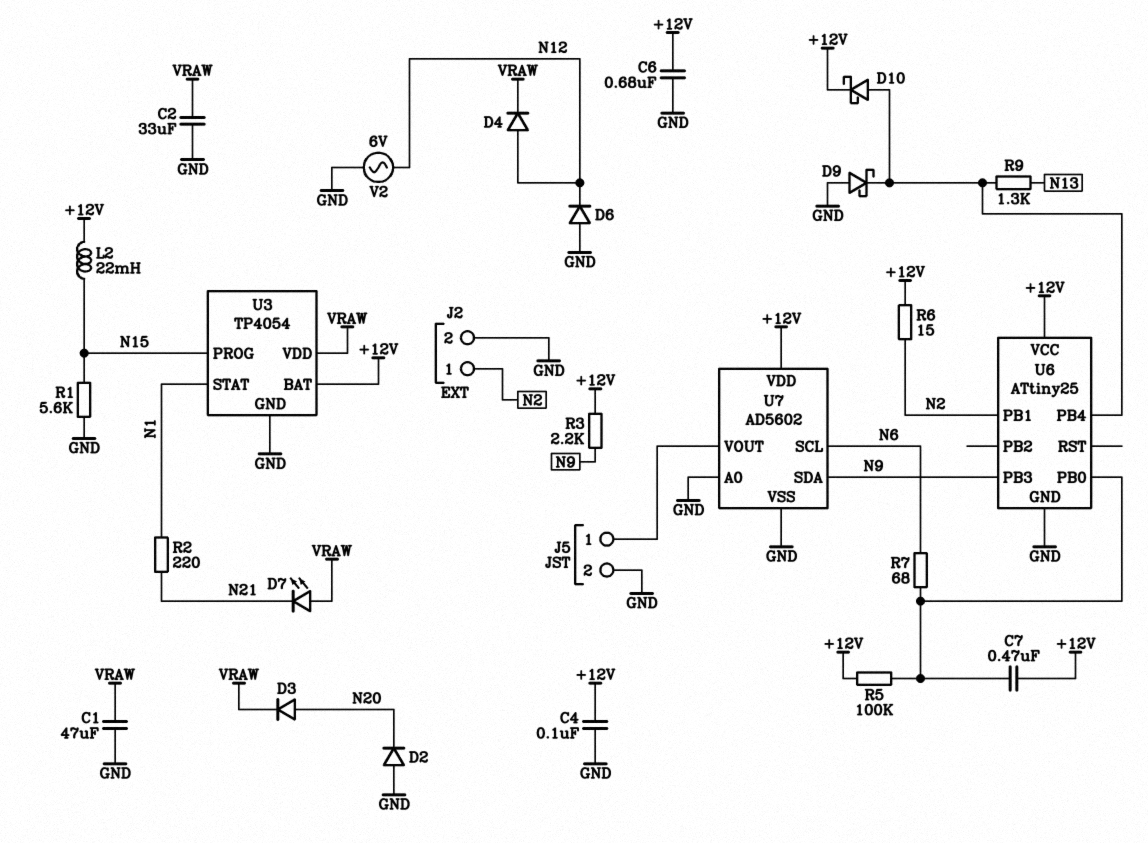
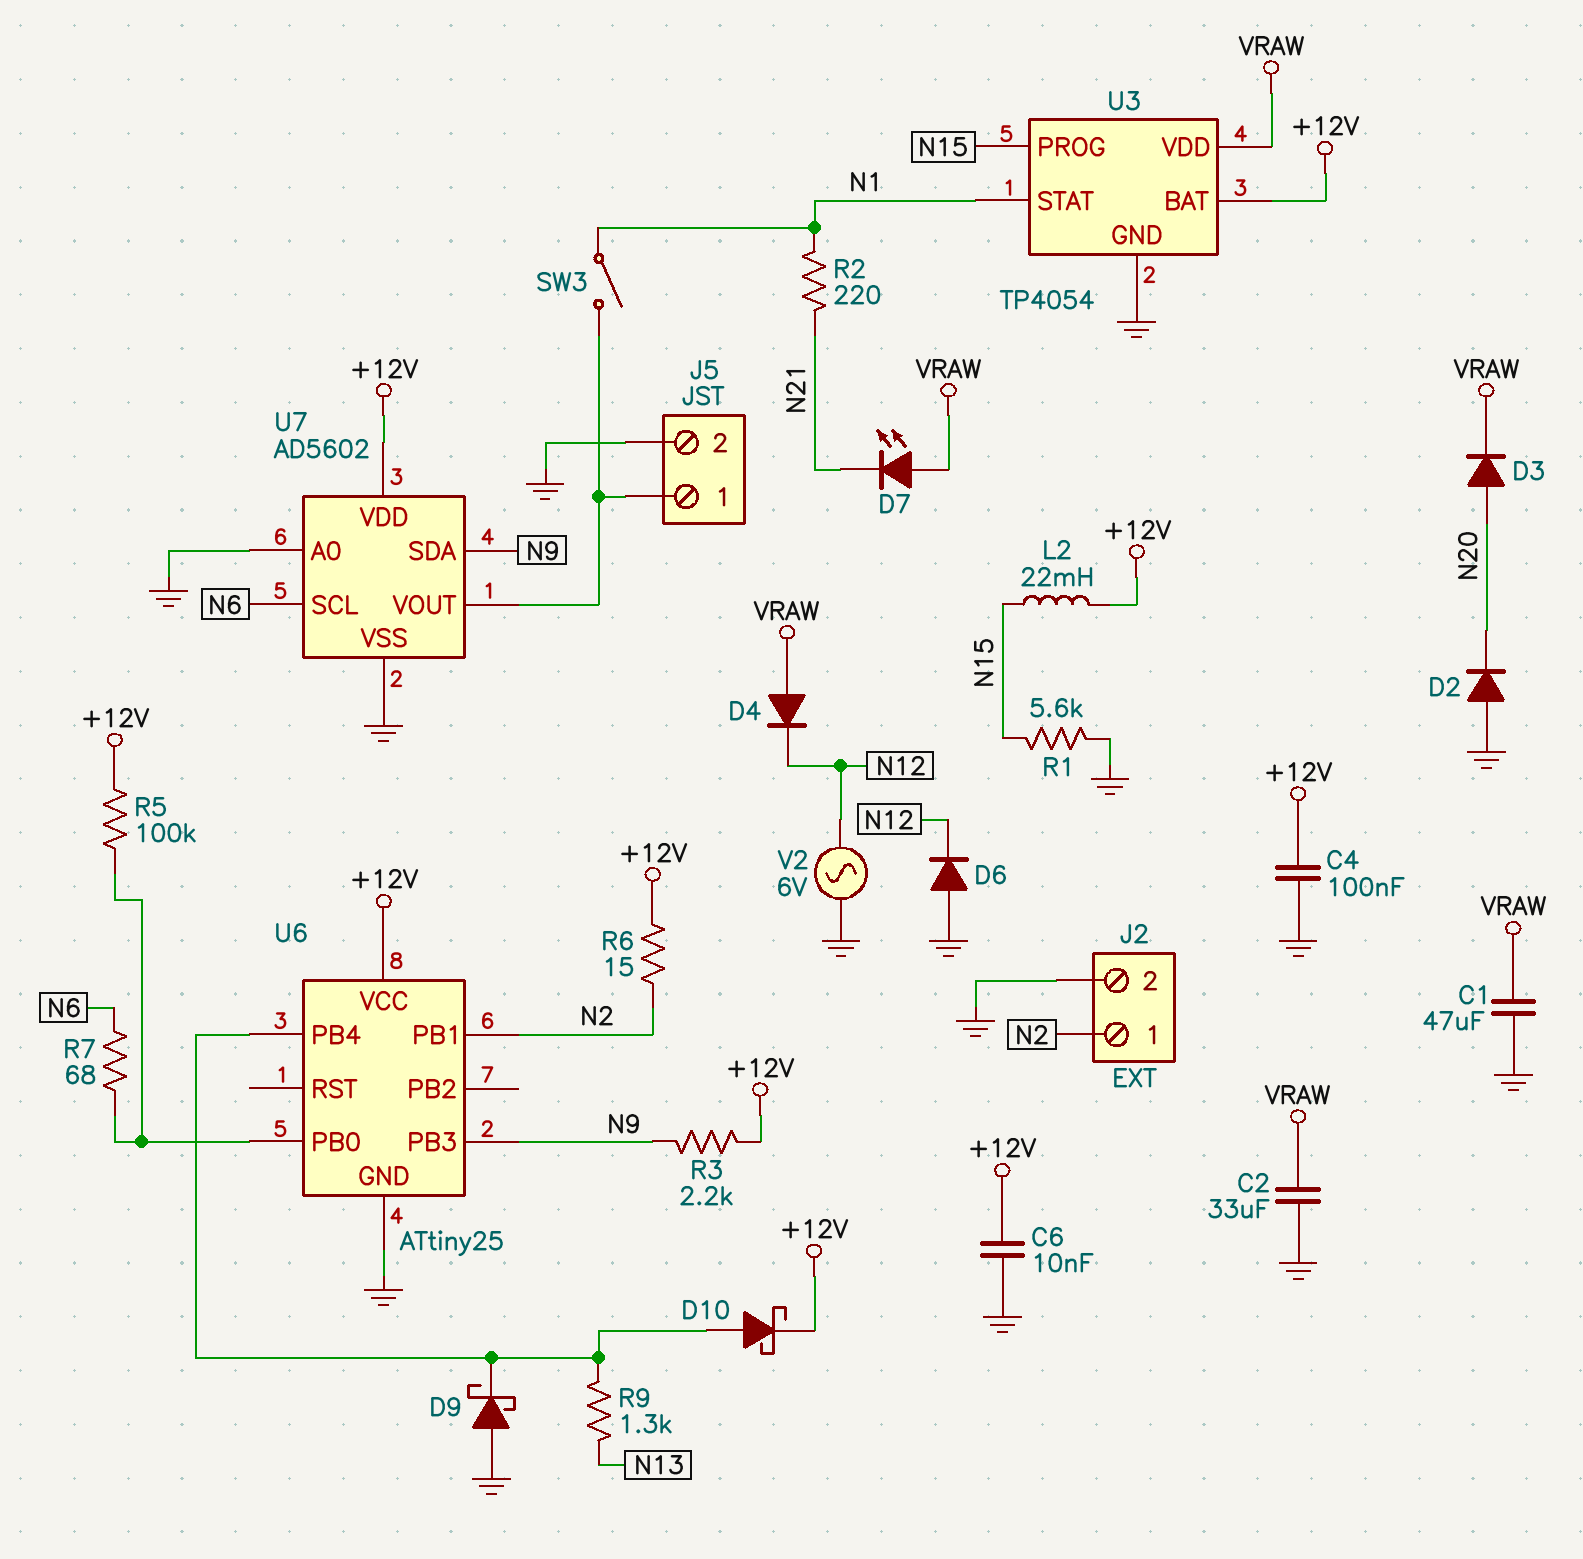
C6: 680nF (+12V, GND) -> 10nF (+12V, GND)
C7: 470nF (+12V, U6/PB0) -> none
D4: diode (A N12, K VRAW) -> diode (A VRAW, K N12)
SW3: none -> switch (J5/1, N1)

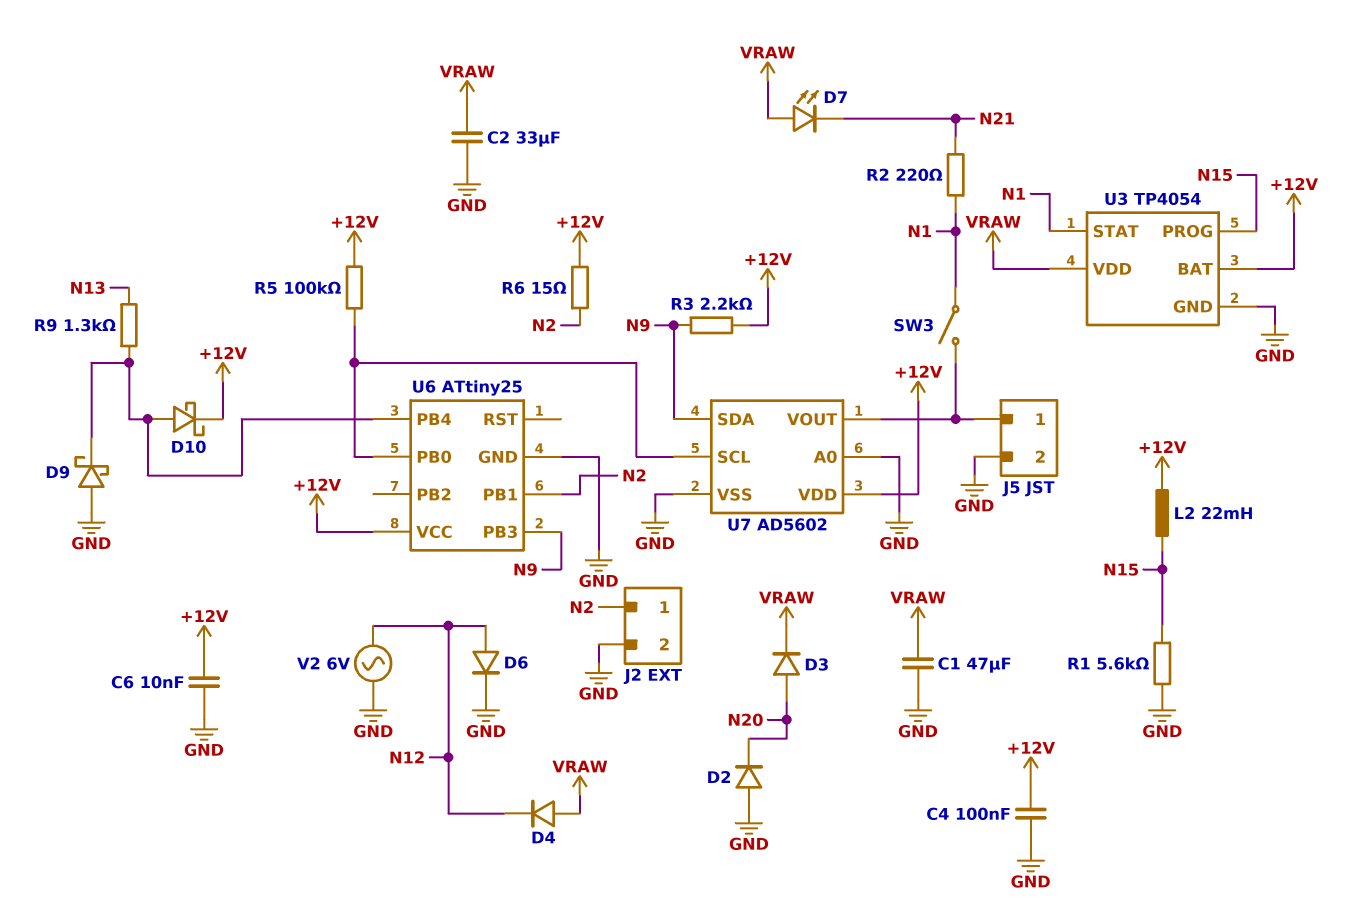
D6: diode (A GND, K N12) -> diode (A N12, K GND)
R7: 68 (N6, U6/PB0) -> none
U7 pin SCL: N6 -> U6/PB0

